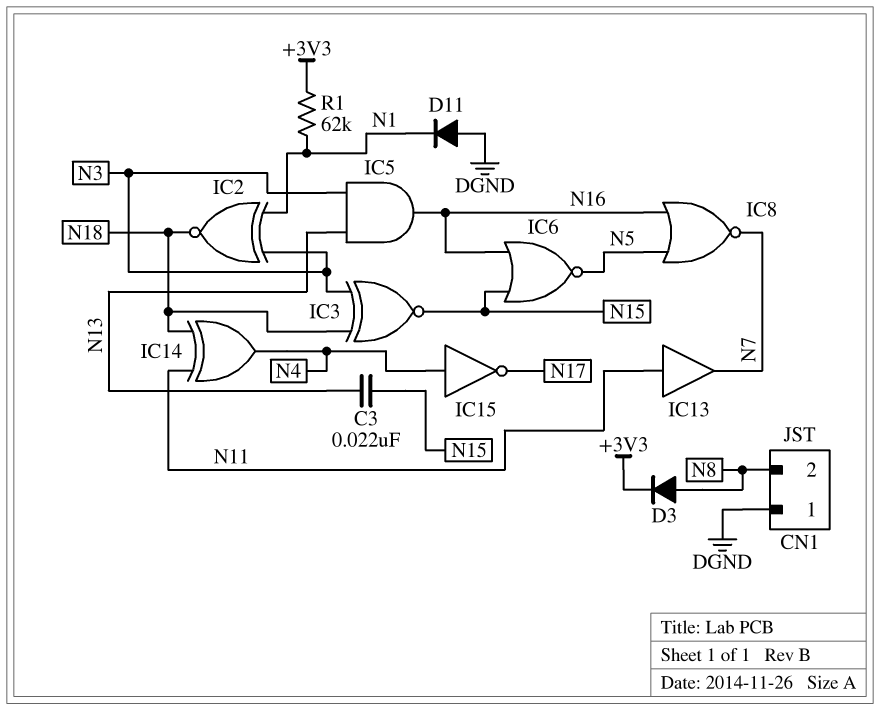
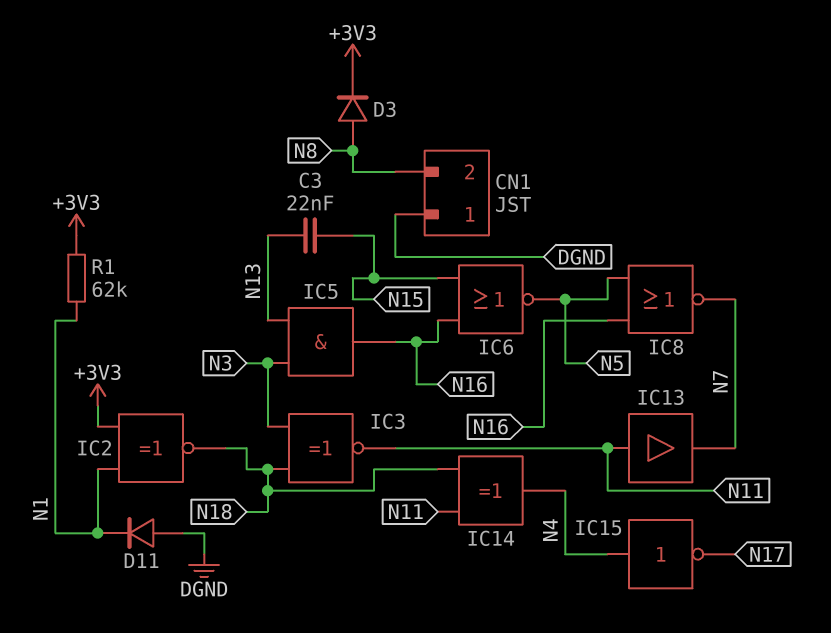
IC2: XNOR (in N1, in N3, out N18) -> XNOR (in +3V3, in N1, out N18)
IC3: XNOR (in N3, in N18, out N15) -> XNOR (in N3, in N18, out N11)

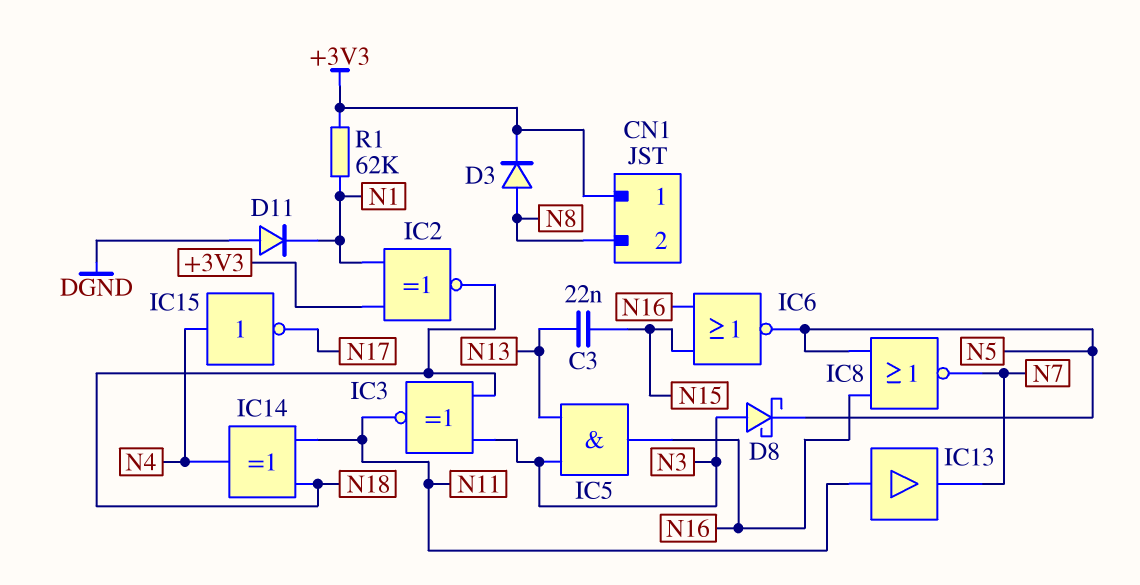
CN1 pin 1: DGND -> +3V3
D8: none -> schottky (A N3, K N5)

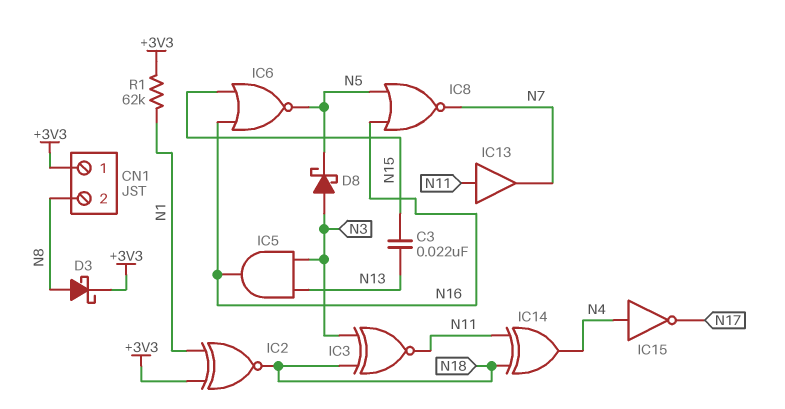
D3: diode (A N8, K +3V3) -> schottky (A N8, K +3V3)
D11: diode (A DGND, K N1) -> none

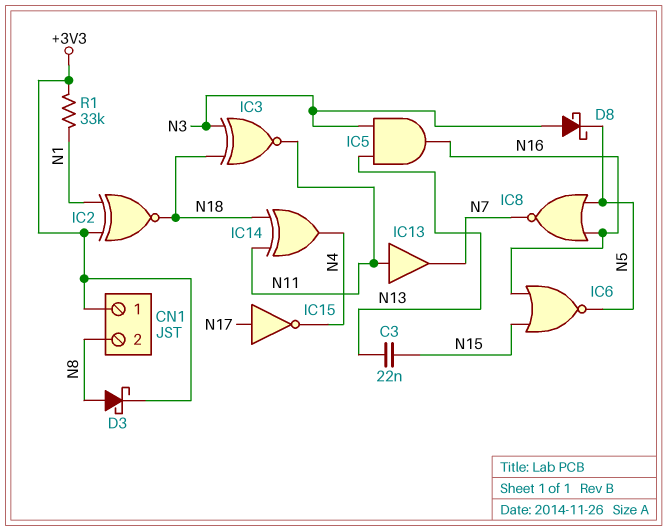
IC15: NOT (in N4, out N17) -> NOT (in N17, out N4)
R1: 62k (+3V3, N1) -> 33k (+3V3, N1)

